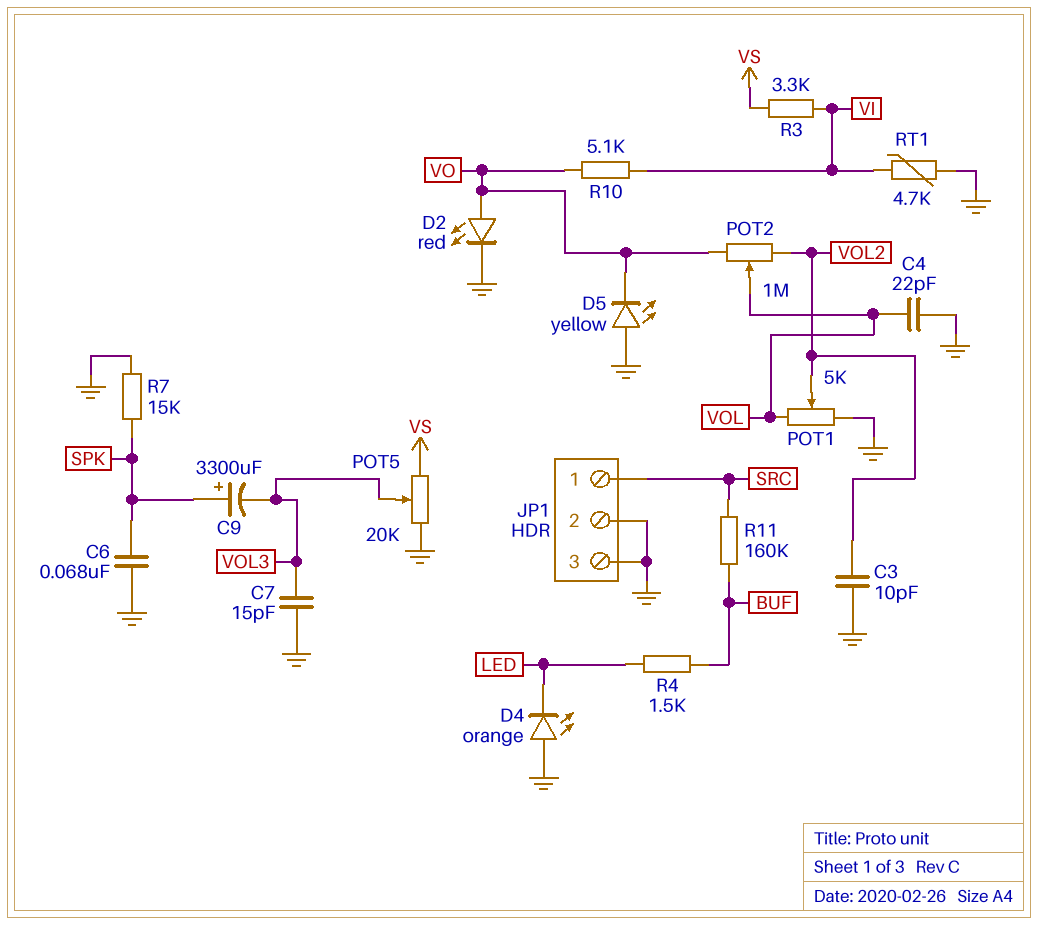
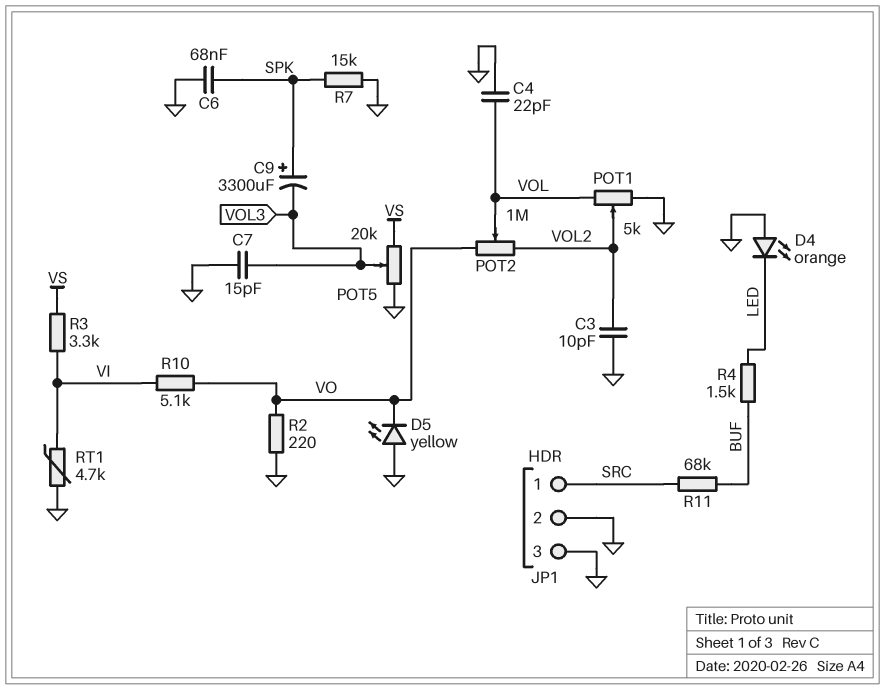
D2: LED red (A VO, K GND) -> none
R2: none -> 220 (GND, VO)
R11: 160k (BUF, SRC) -> 68k (BUF, SRC)

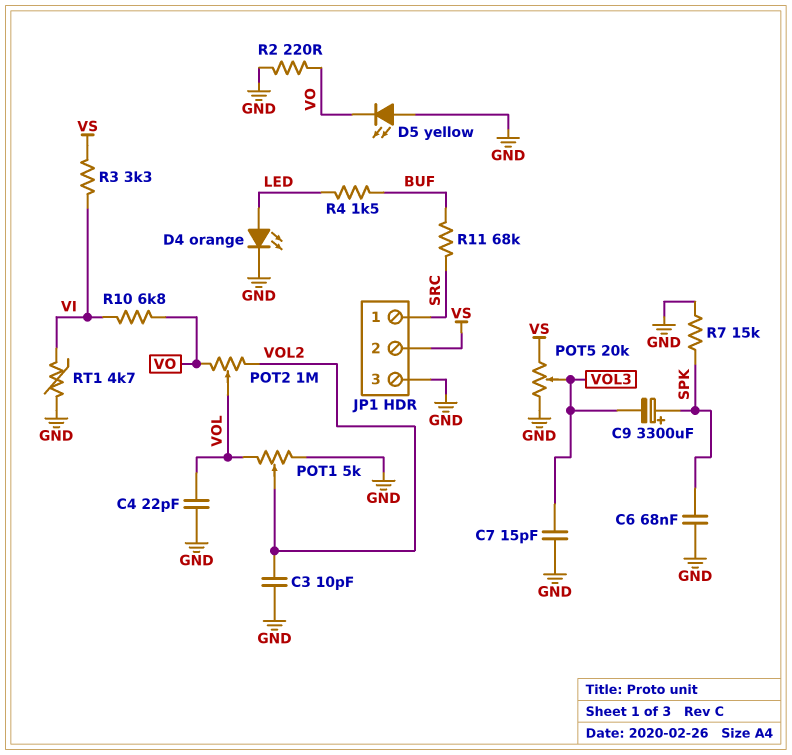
D4: LED orange (A GND, K LED) -> LED orange (A LED, K GND)
JP1 pin 2: GND -> VS
R10: 5.1k (VI, VO) -> 6.8k (VI, VO)

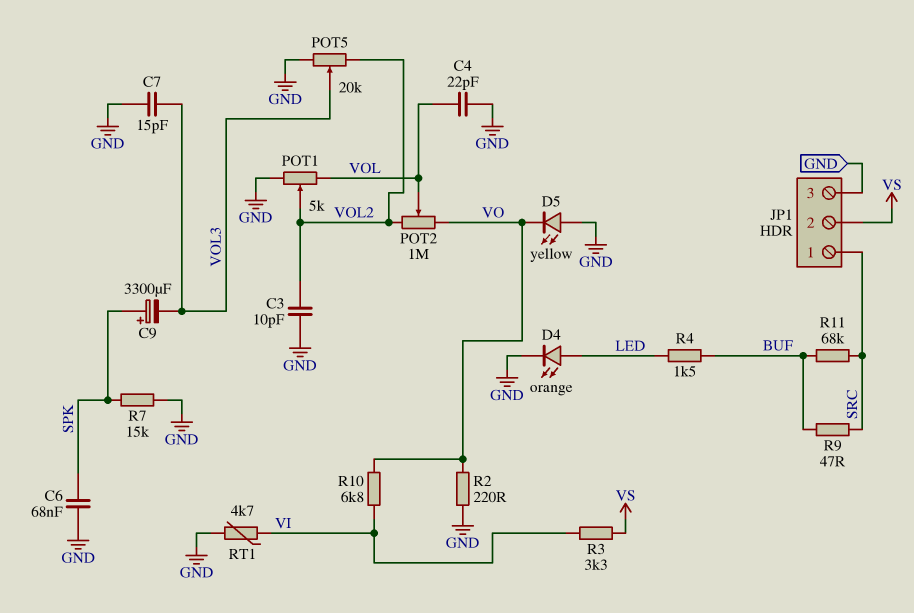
POT5: 20k (GND, VS, wiper VOL3) -> 20k (GND, VOL2, wiper VOL3)
R9: none -> 47 (BUF, SRC)

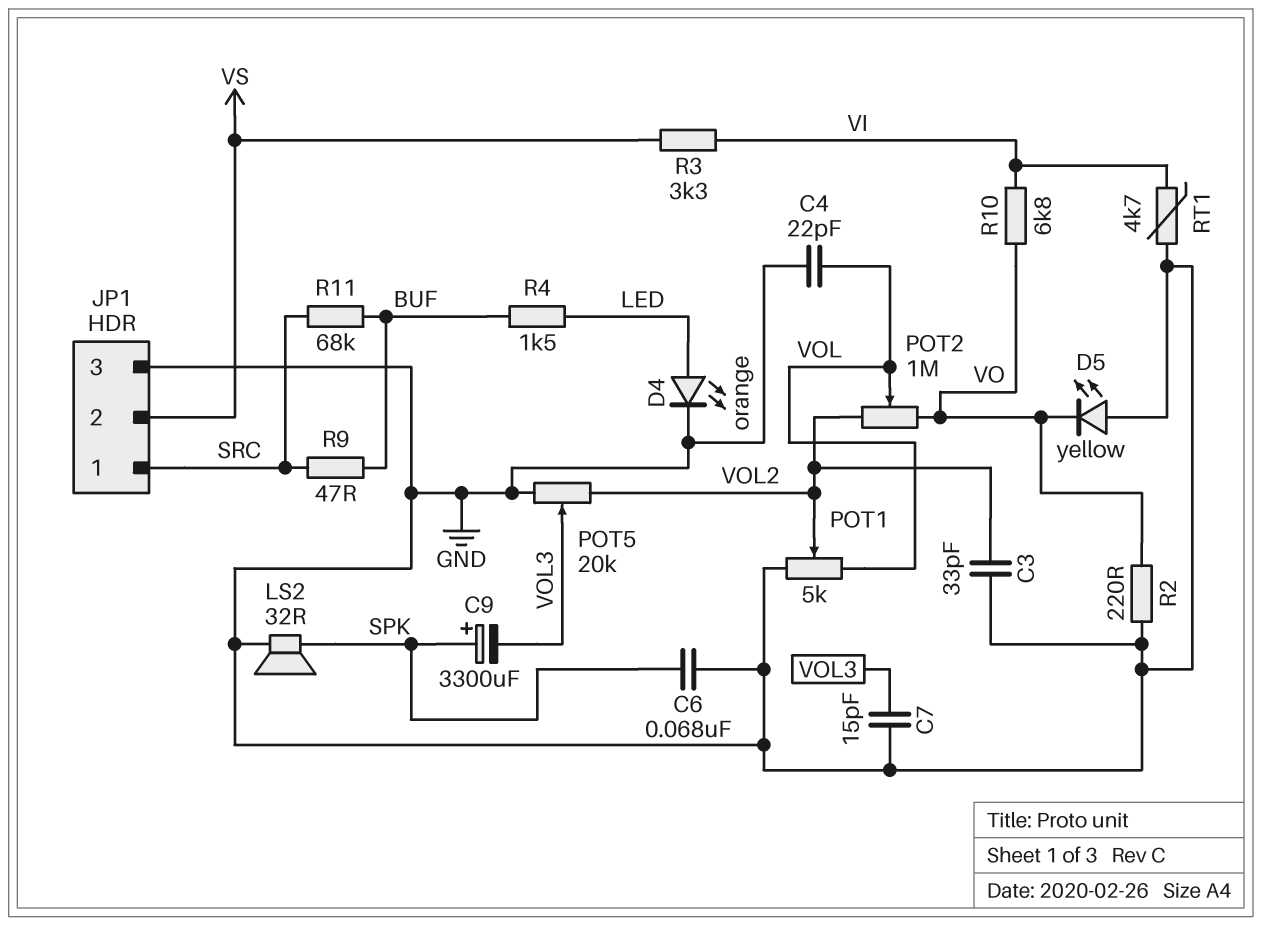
C3: 10pF (GND, VOL2) -> 33pF (GND, VOL2)
LS2: none -> speaker 32R (GND, SPK)
R7: 15k (GND, SPK) -> none

